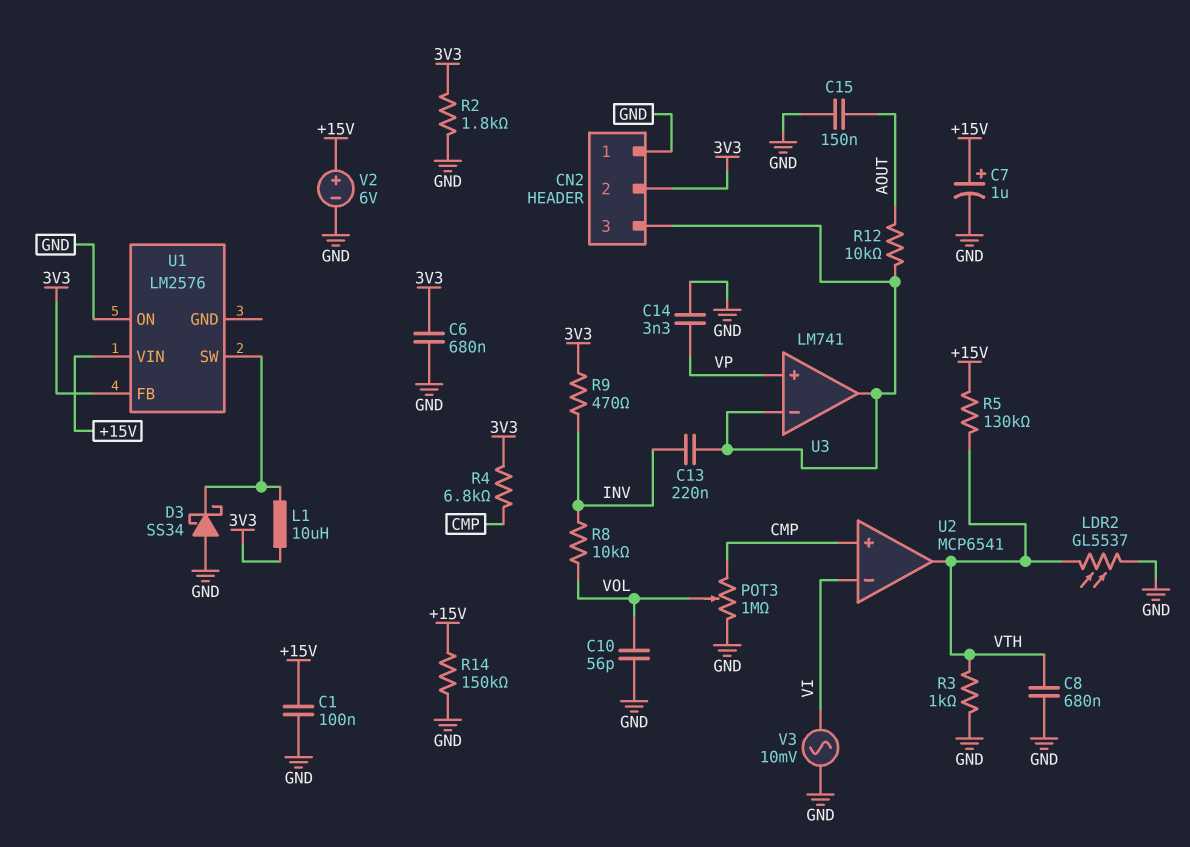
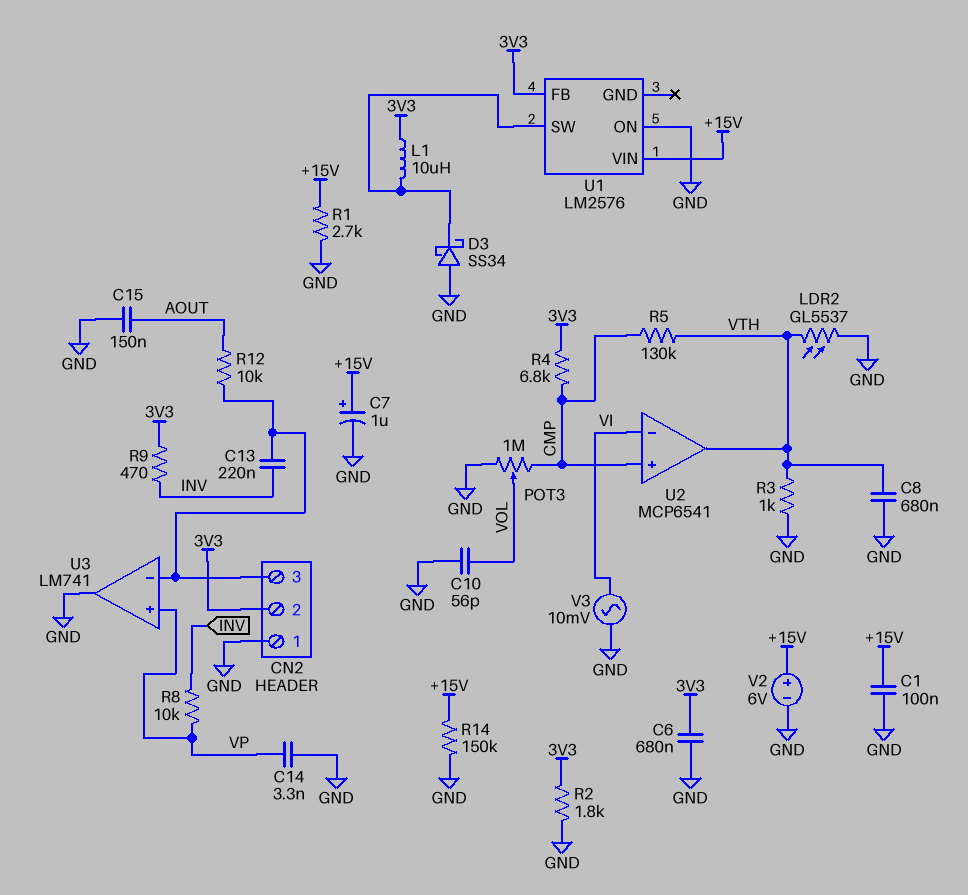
R1: none -> 2.7k (+15V, GND)
R5: 130k (+15V, VTH) -> 130k (CMP, VTH)
R8: 10k (INV, VOL) -> 10k (INV, VP)
U3 pin out: CN2/3 -> GND

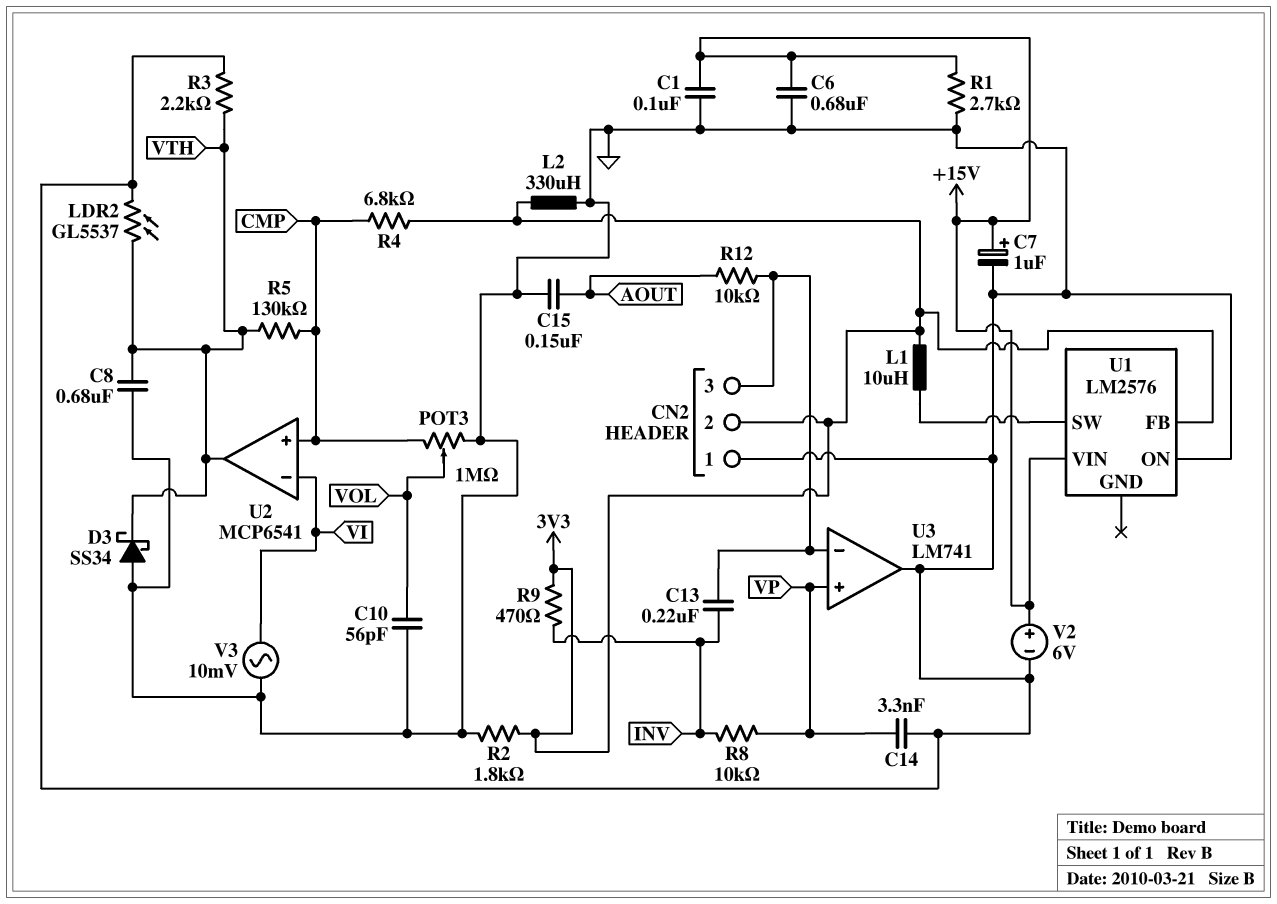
C6: 680nF (3V3, GND) -> 680nF (+15V, GND)
D3: schottky SS34 (A GND, K U1/SW) -> schottky SS34 (A GND, K VTH)
L2: none -> 330uH (3V3, GND)
R3: 1k (GND, VTH) -> 2.2k (GND, VTH)
R14: 150k (+15V, GND) -> none

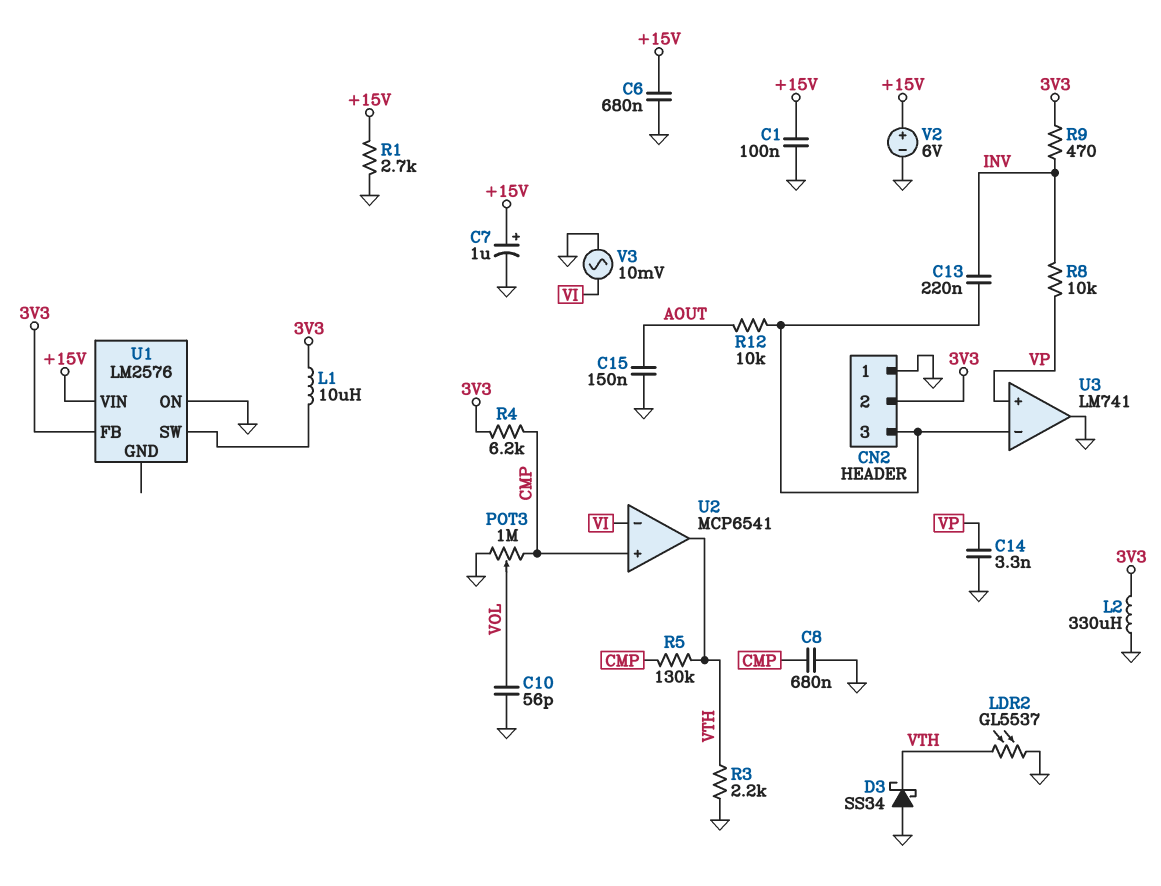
C8: 680nF (GND, VTH) -> 680nF (CMP, GND)
R2: 1.8k (3V3, GND) -> none
R4: 6.8k (3V3, CMP) -> 6.2k (3V3, CMP)

